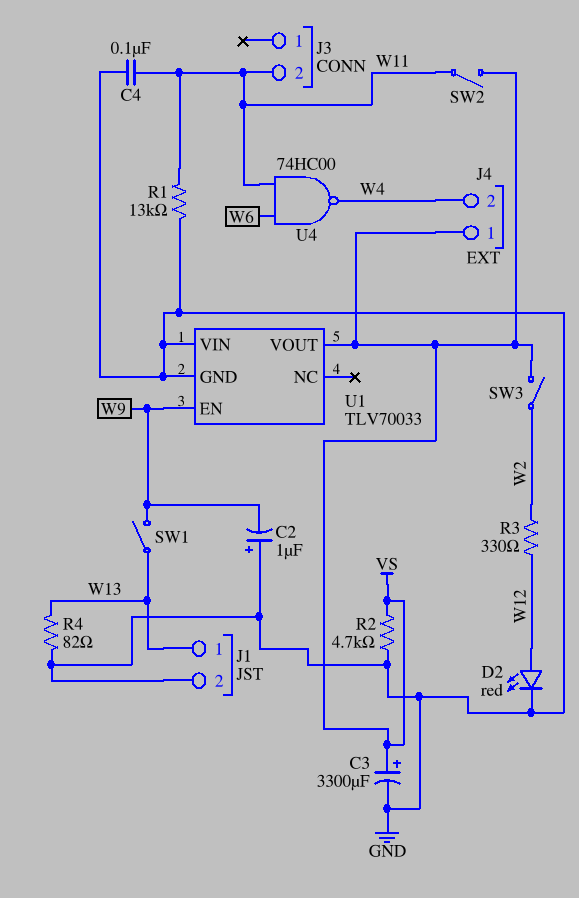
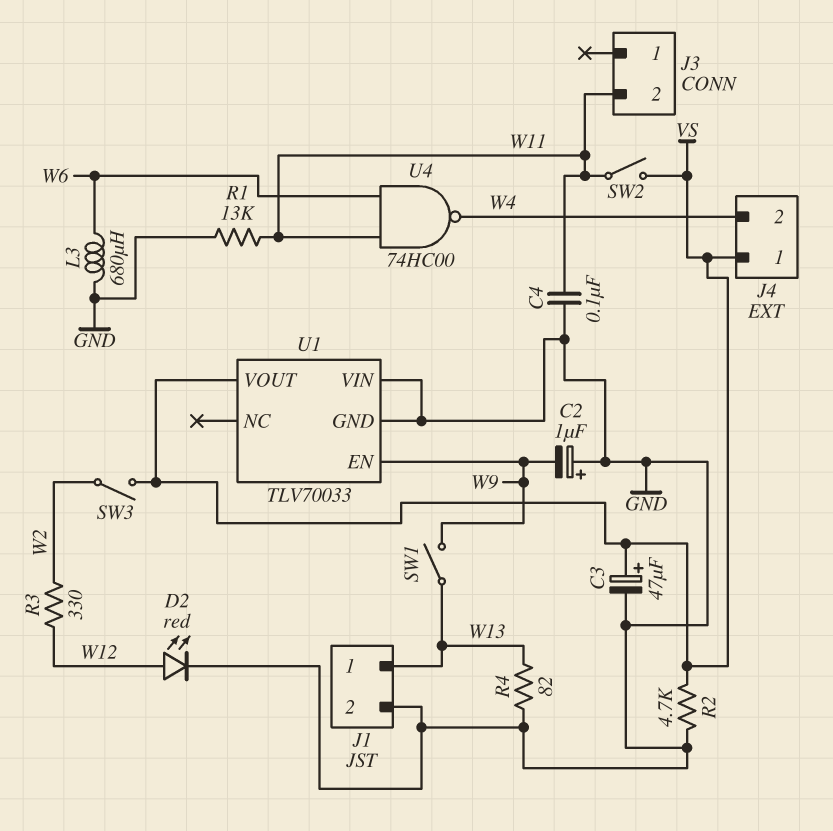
C3: 3300uF (plus VS, minus GND) -> 47uF (plus VS, minus GND)
L3: none -> 680uH (GND, W6)

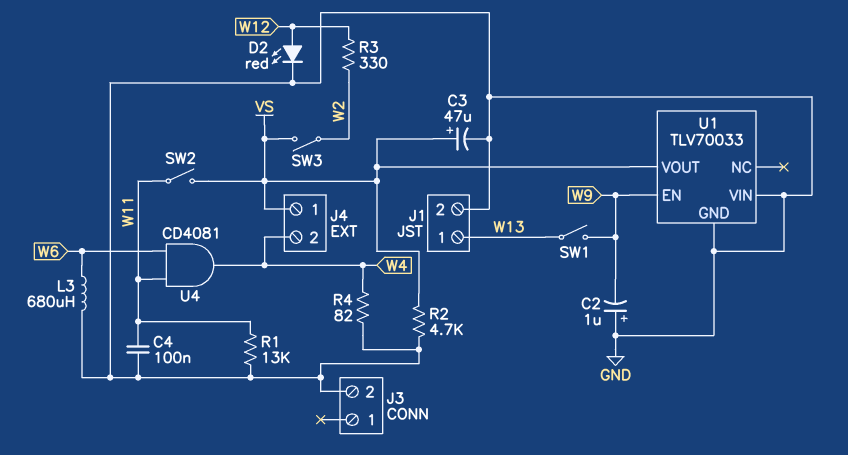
J3 pin 2: W11 -> GND
R4: 82 (GND, W13) -> 82 (GND, W4)
U4: NAND 74HC00 (in W6, in W11, out W4) -> AND CD4081 (in W6, in W11, out W4)

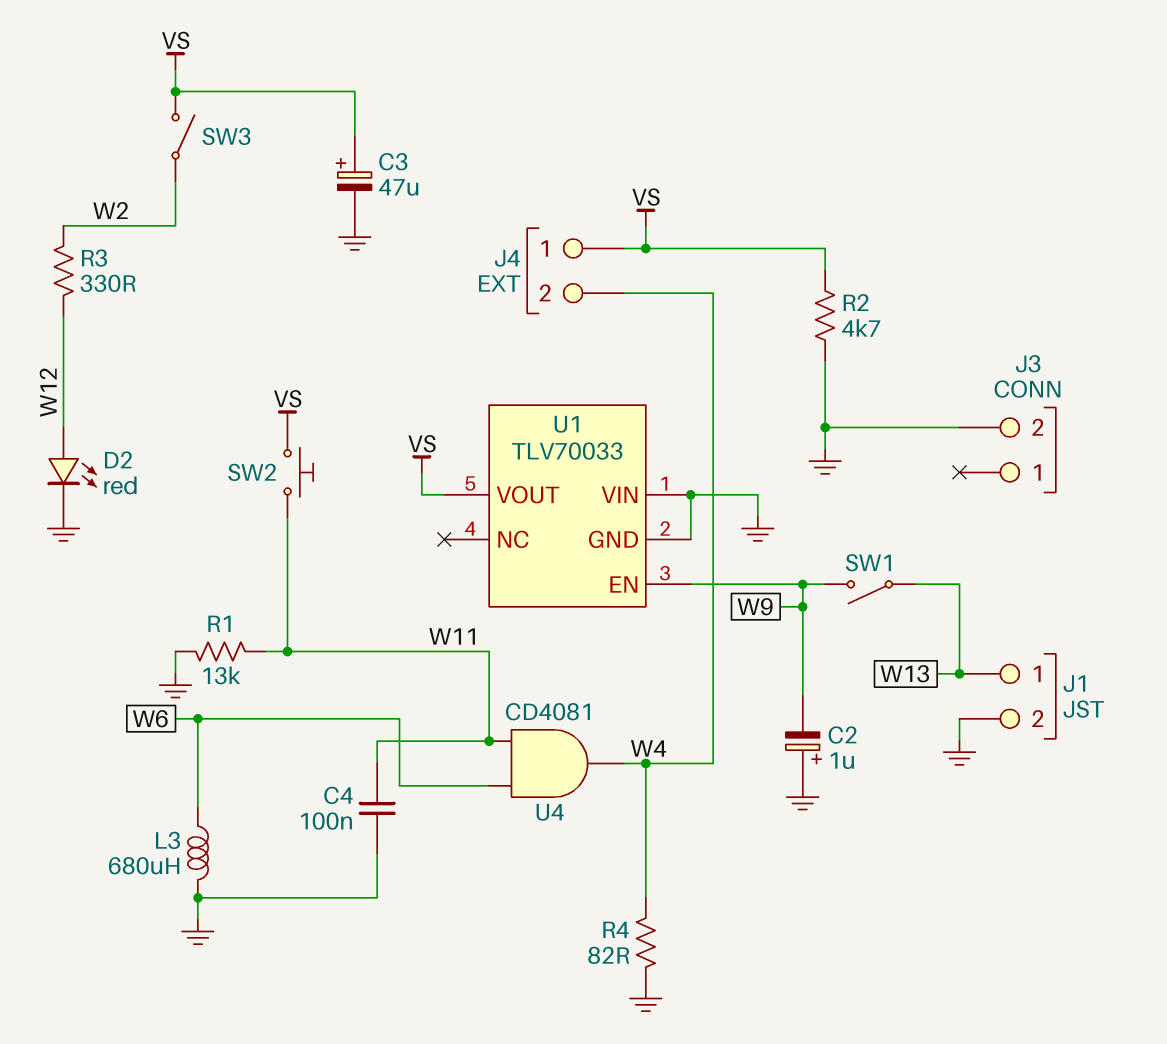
SW2: switch (VS, W11) -> button (VS, W11)

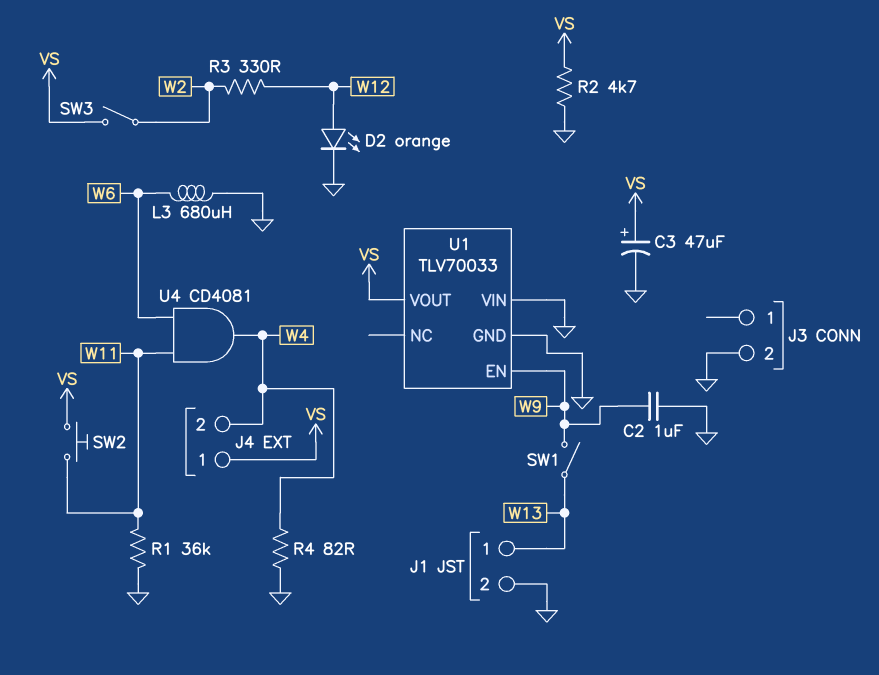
C2: 1uF (plus GND, minus W9) -> 1uF (GND, W9)
C4: 100nF (GND, W11) -> none
D2: LED red (A W12, K GND) -> LED orange (A W12, K GND)
R1: 13k (GND, W11) -> 36k (GND, W11)

